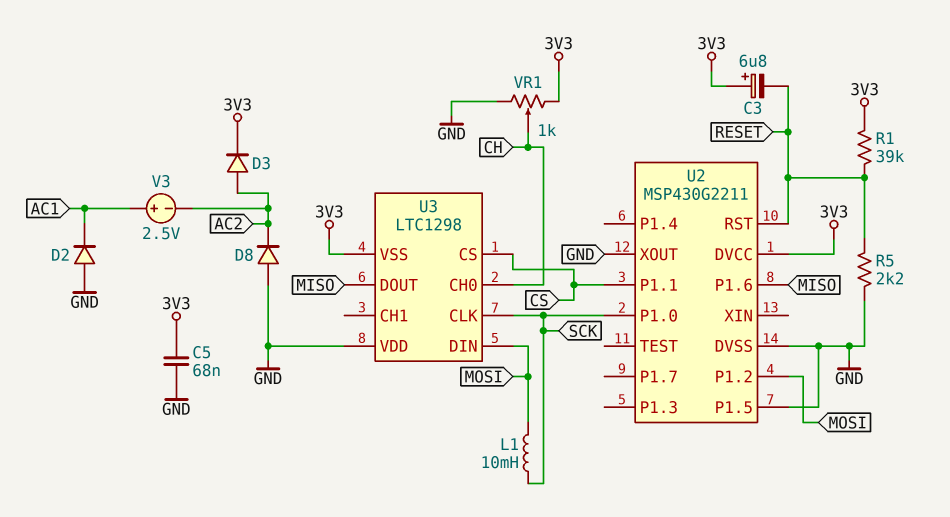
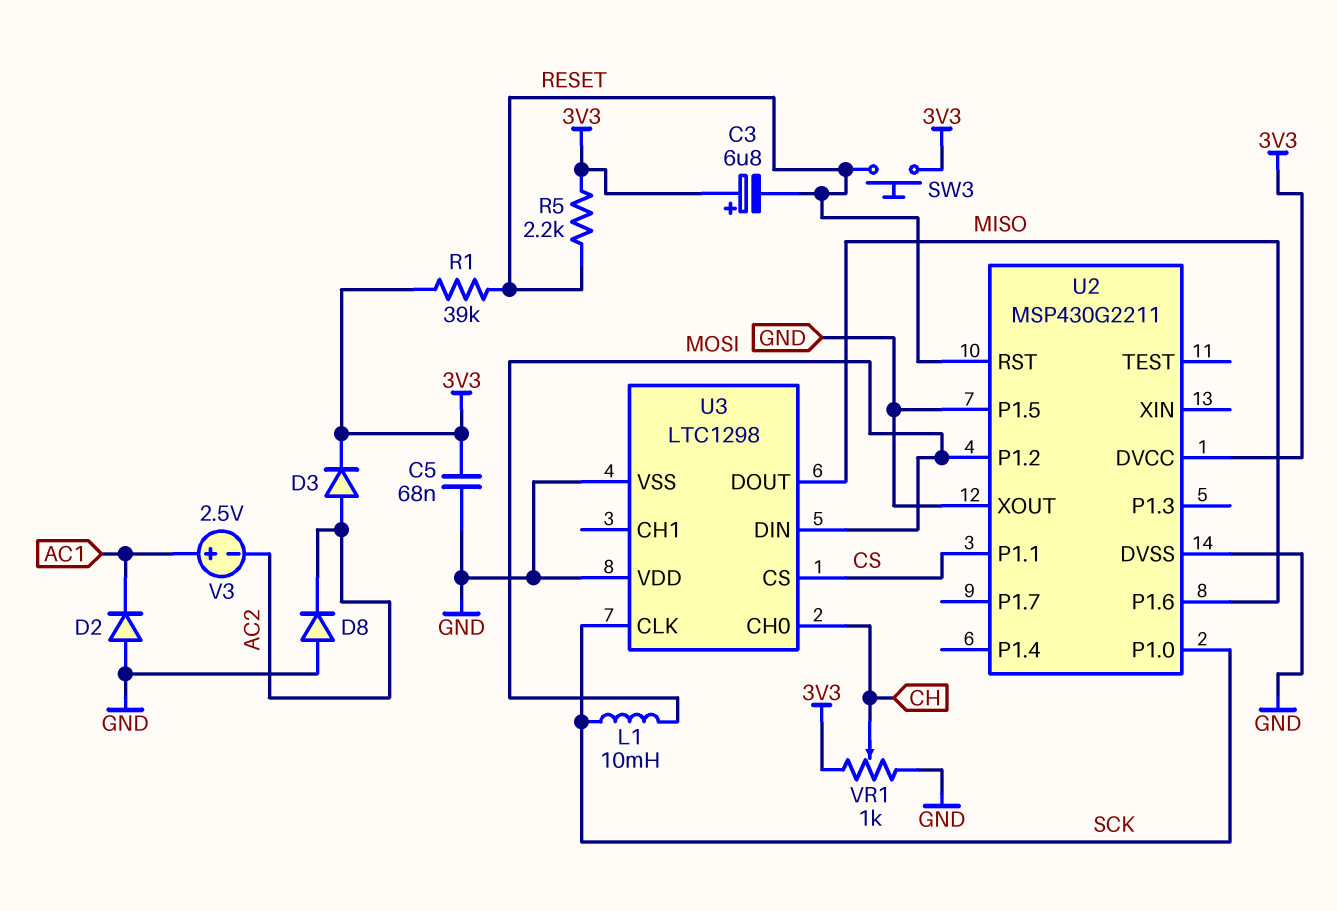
R5: 2.2k (GND, RESET) -> 2.2k (3V3, RESET)
SW3: none -> button (3V3, RESET)
U3 pin VSS: 3V3 -> GND

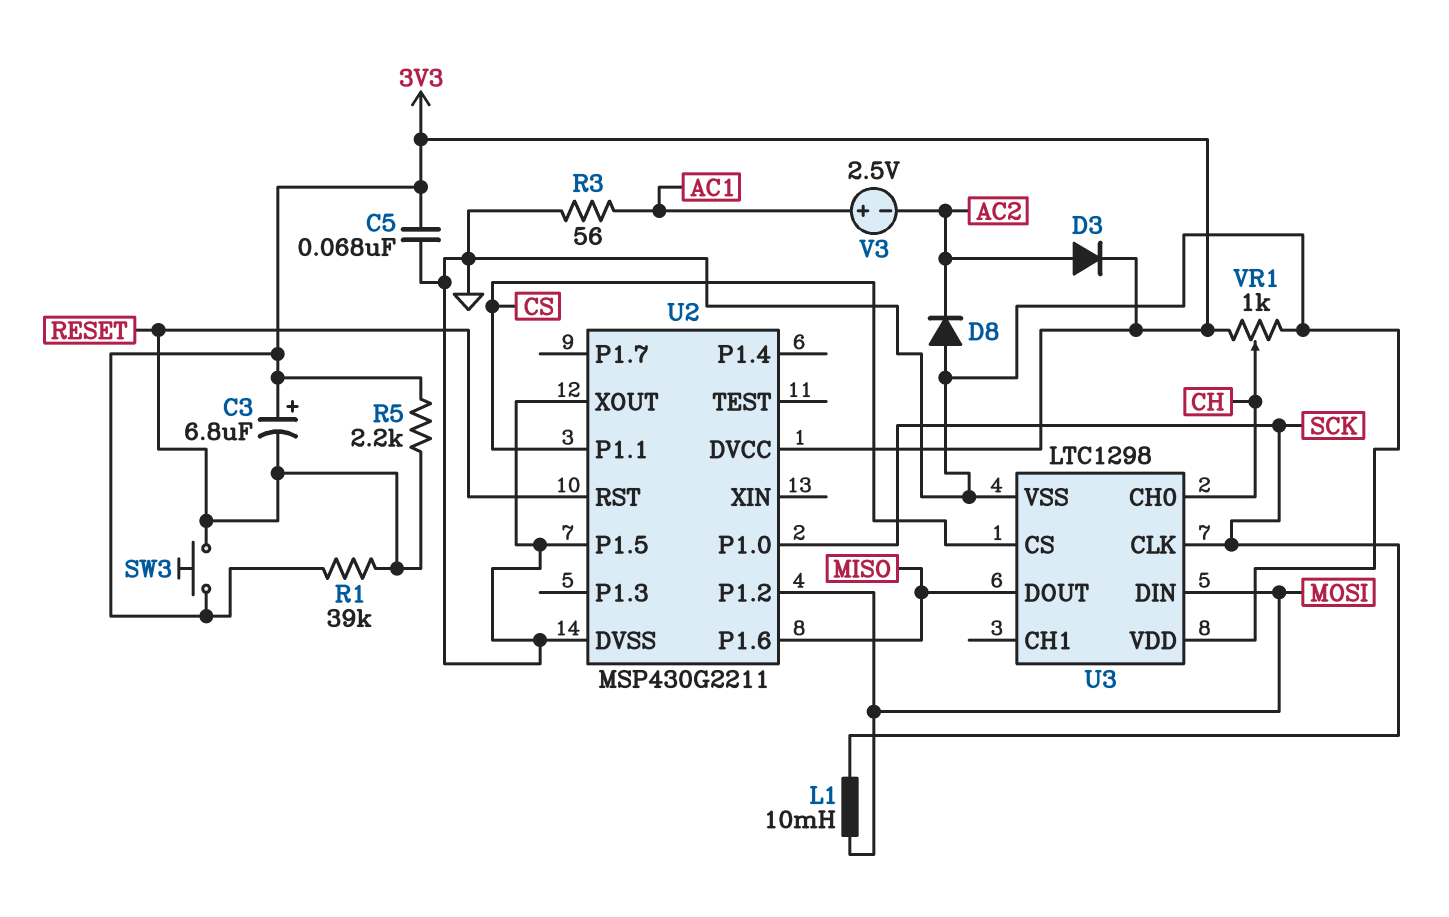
D2: diode (A GND, K AC1) -> none
R3: none -> 56 (AC1, GND)

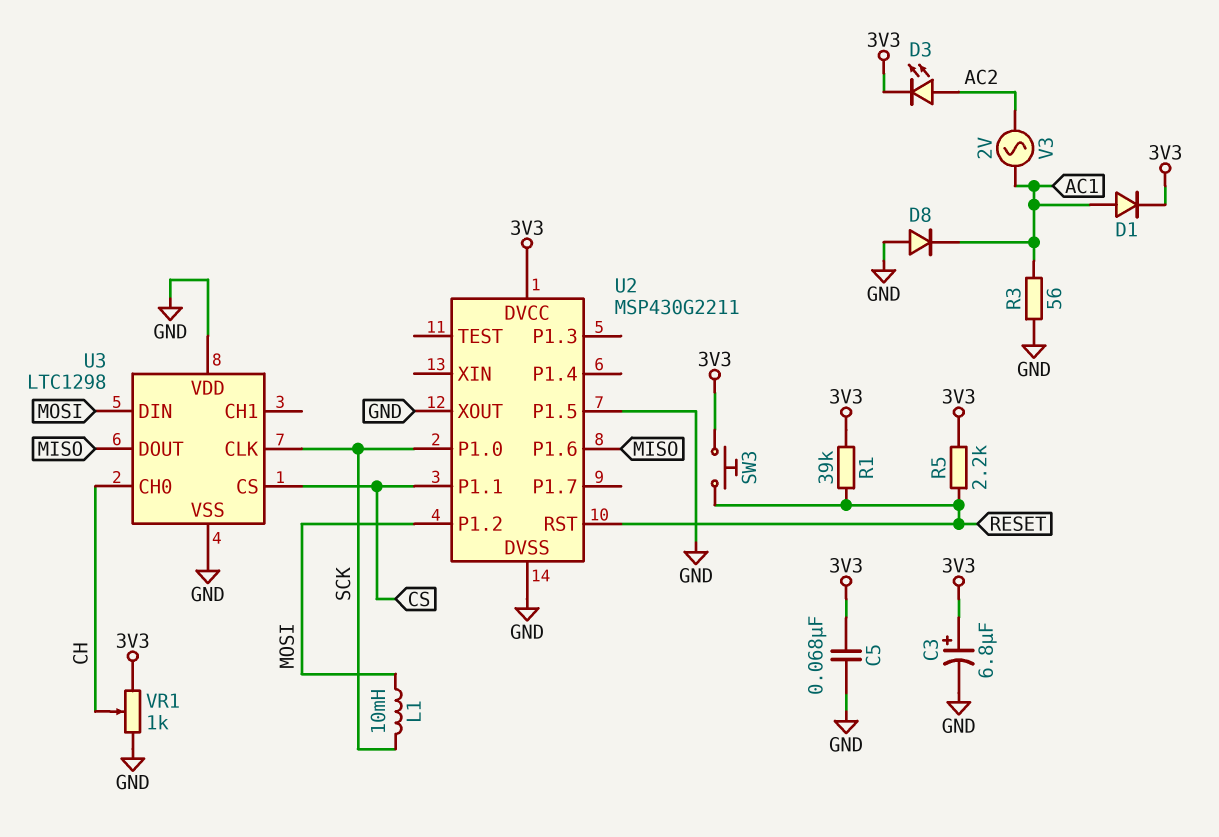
C3: 6.8uF (plus 3V3, minus RESET) -> 6.8uF (plus 3V3, minus GND)
D1: none -> diode (A AC1, K 3V3)
D3: diode (A AC2, K 3V3) -> LED (A AC2, K 3V3)
D8: diode (A GND, K AC2) -> diode (A GND, K AC1)
V3: 2.5V (plus AC1, minus AC2) -> AC 2V (AC1, AC2)

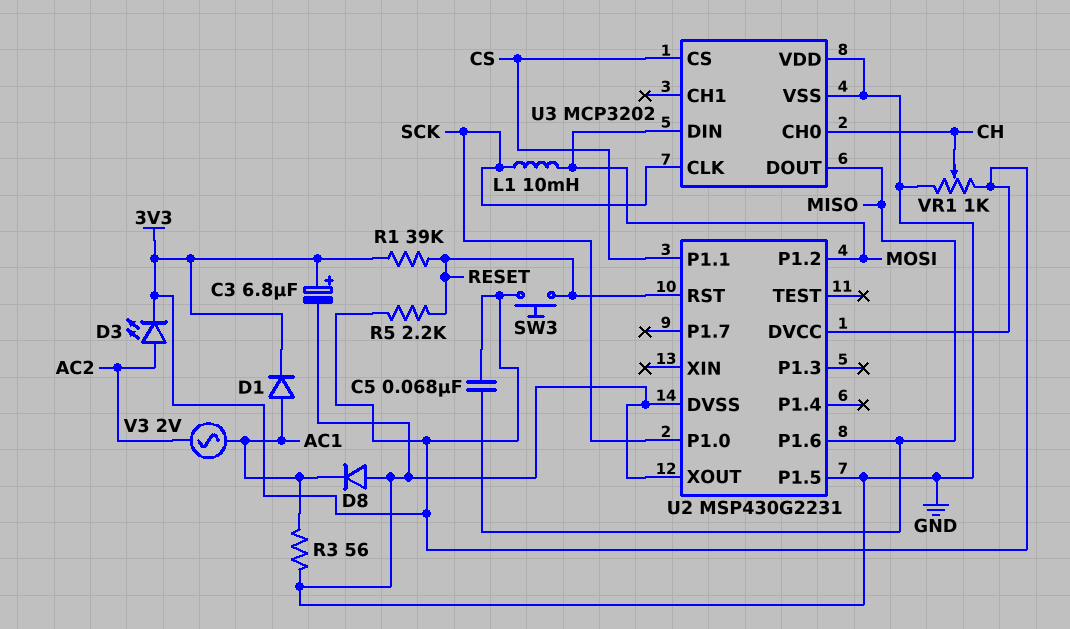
C5: 68nF (3V3, GND) -> 68nF (3V3, MISO)
U2: MSP430G2211 -> MSP430G2231
U3: LTC1298 -> MCP3202

